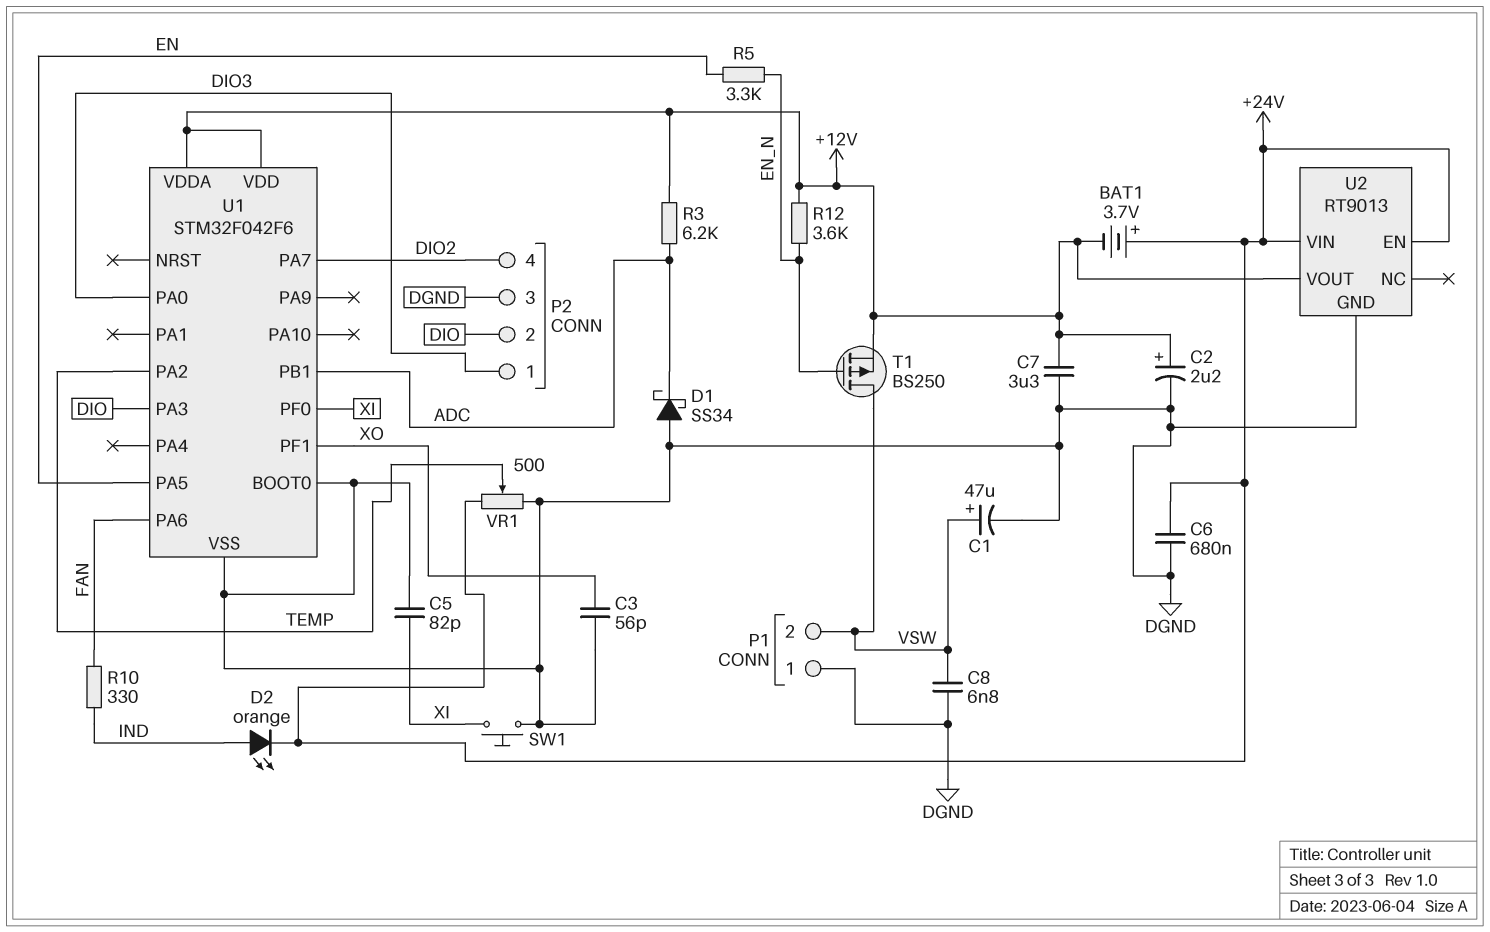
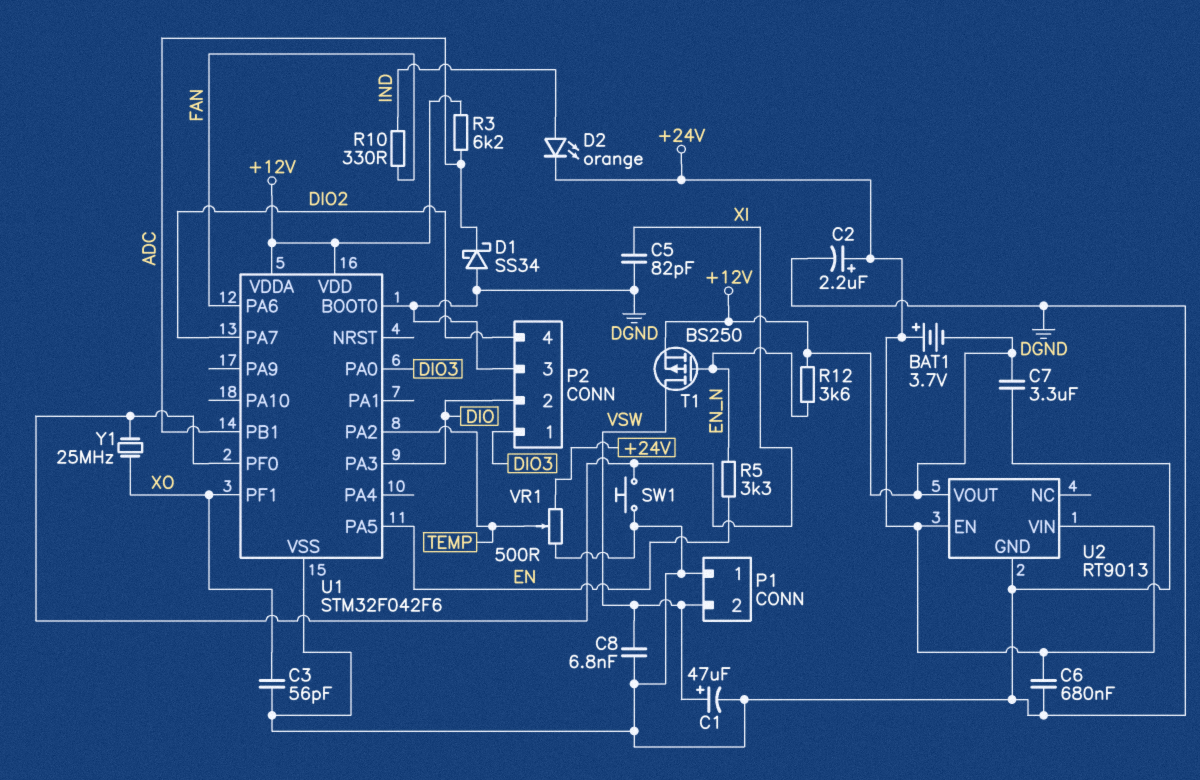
C2: 2.2uF (plus +12V, minus DGND) -> 2.2uF (plus +24V, minus DGND)
Y1: none -> 25MHz (XI, XO)

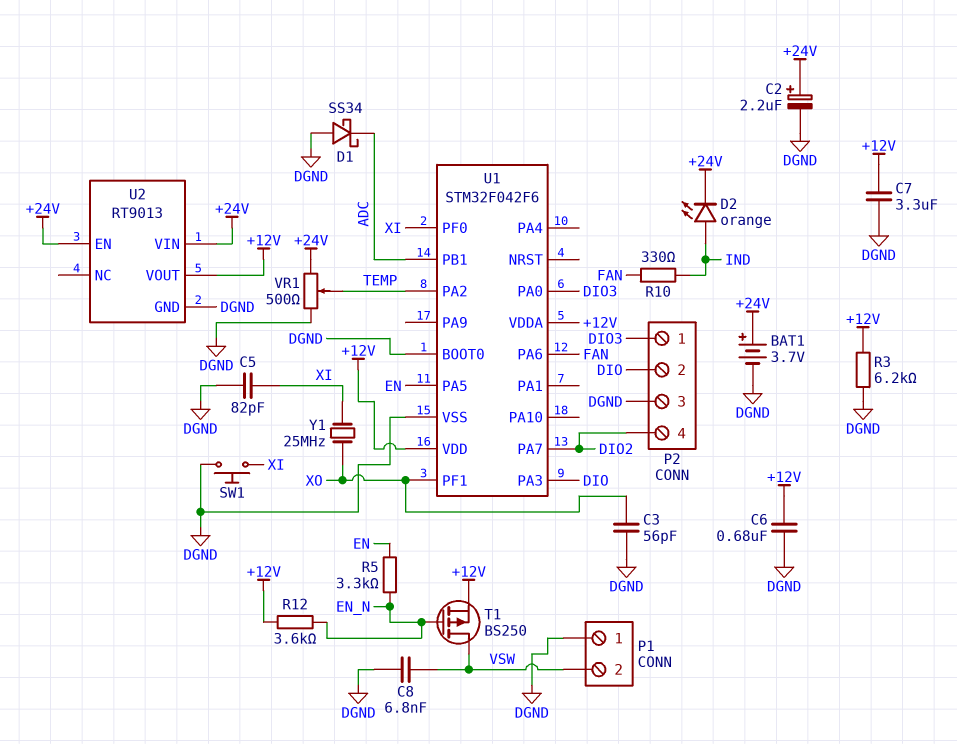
BAT1: 3.7V (plus +24V, minus +12V) -> 3.7V (plus +24V, minus DGND)
C1: 47uF (plus VSW, minus DGND) -> none
C6: 680nF (+24V, DGND) -> 680nF (+12V, DGND)
R3: 6.2k (+12V, ADC) -> 6.2k (+12V, DGND)

